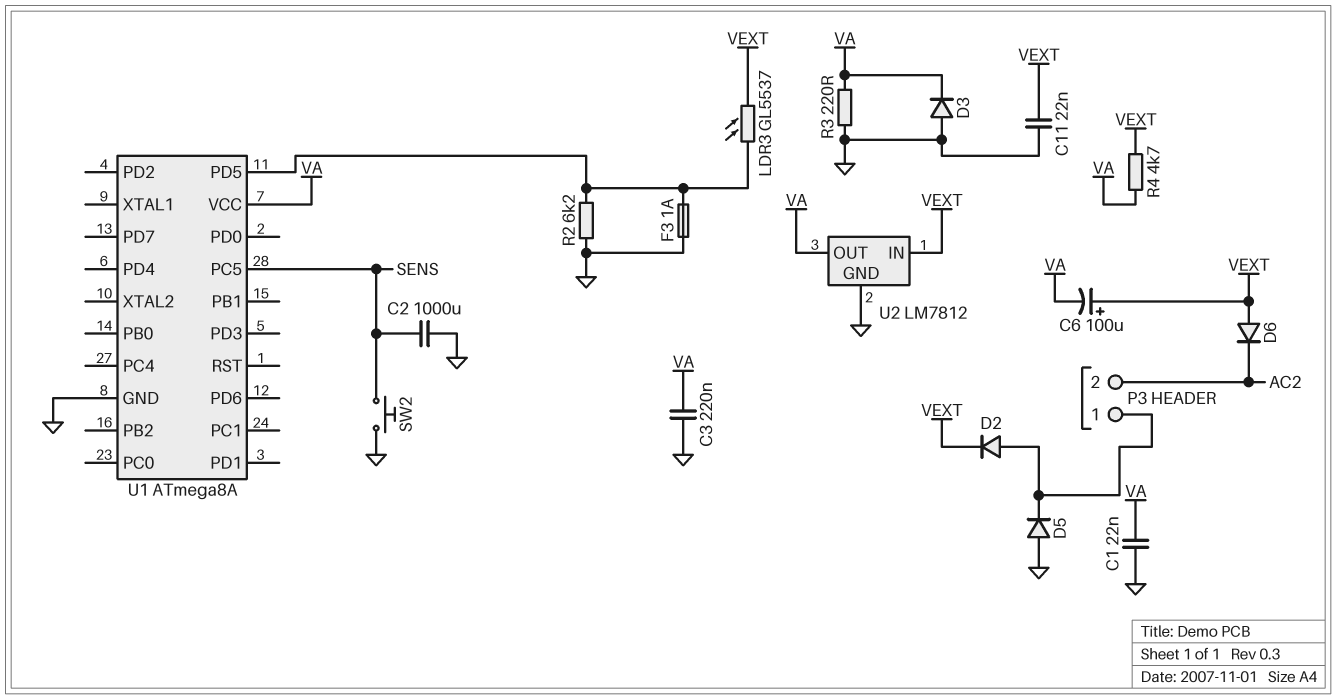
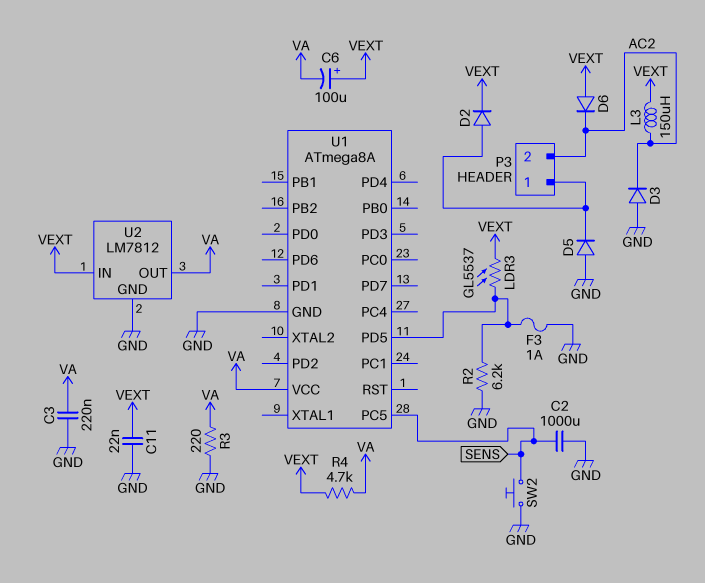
C1: 22nF (GND, VA) -> none
D3: diode (A GND, K VA) -> diode (A GND, K AC2)
L3: none -> 150uH (AC2, VEXT)

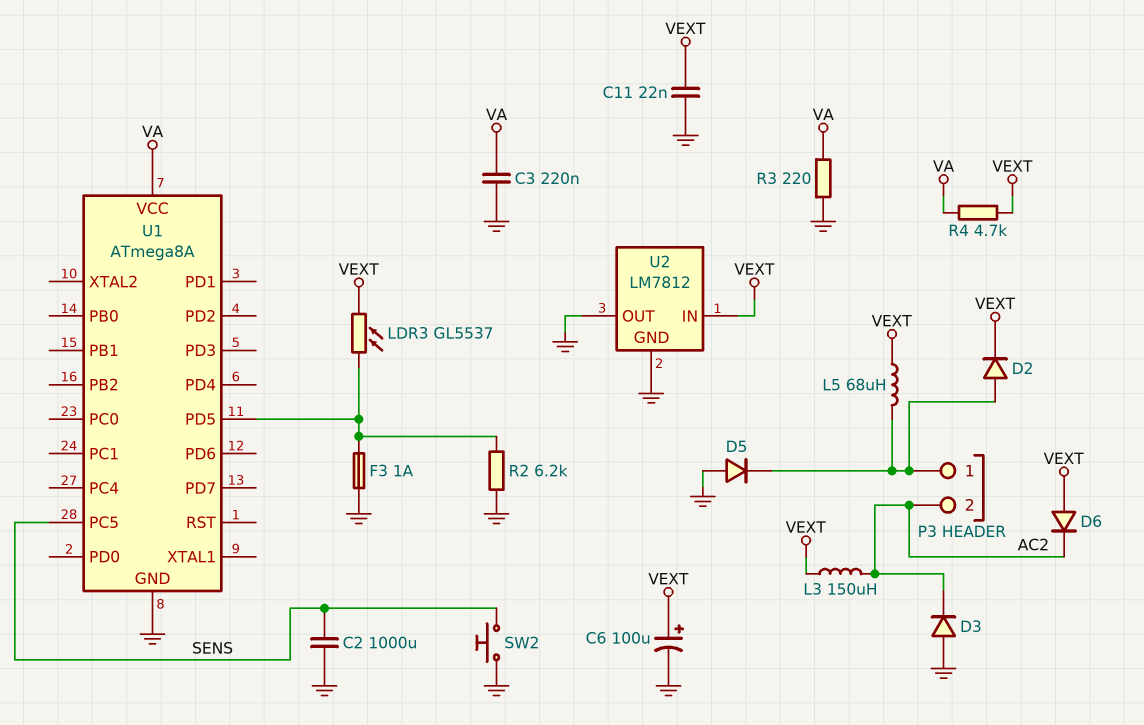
C6: 100uF (plus VEXT, minus VA) -> 100uF (plus VEXT, minus GND)
L5: none -> 68uH (P3/1, VEXT)
U2 pin OUT: VA -> GND

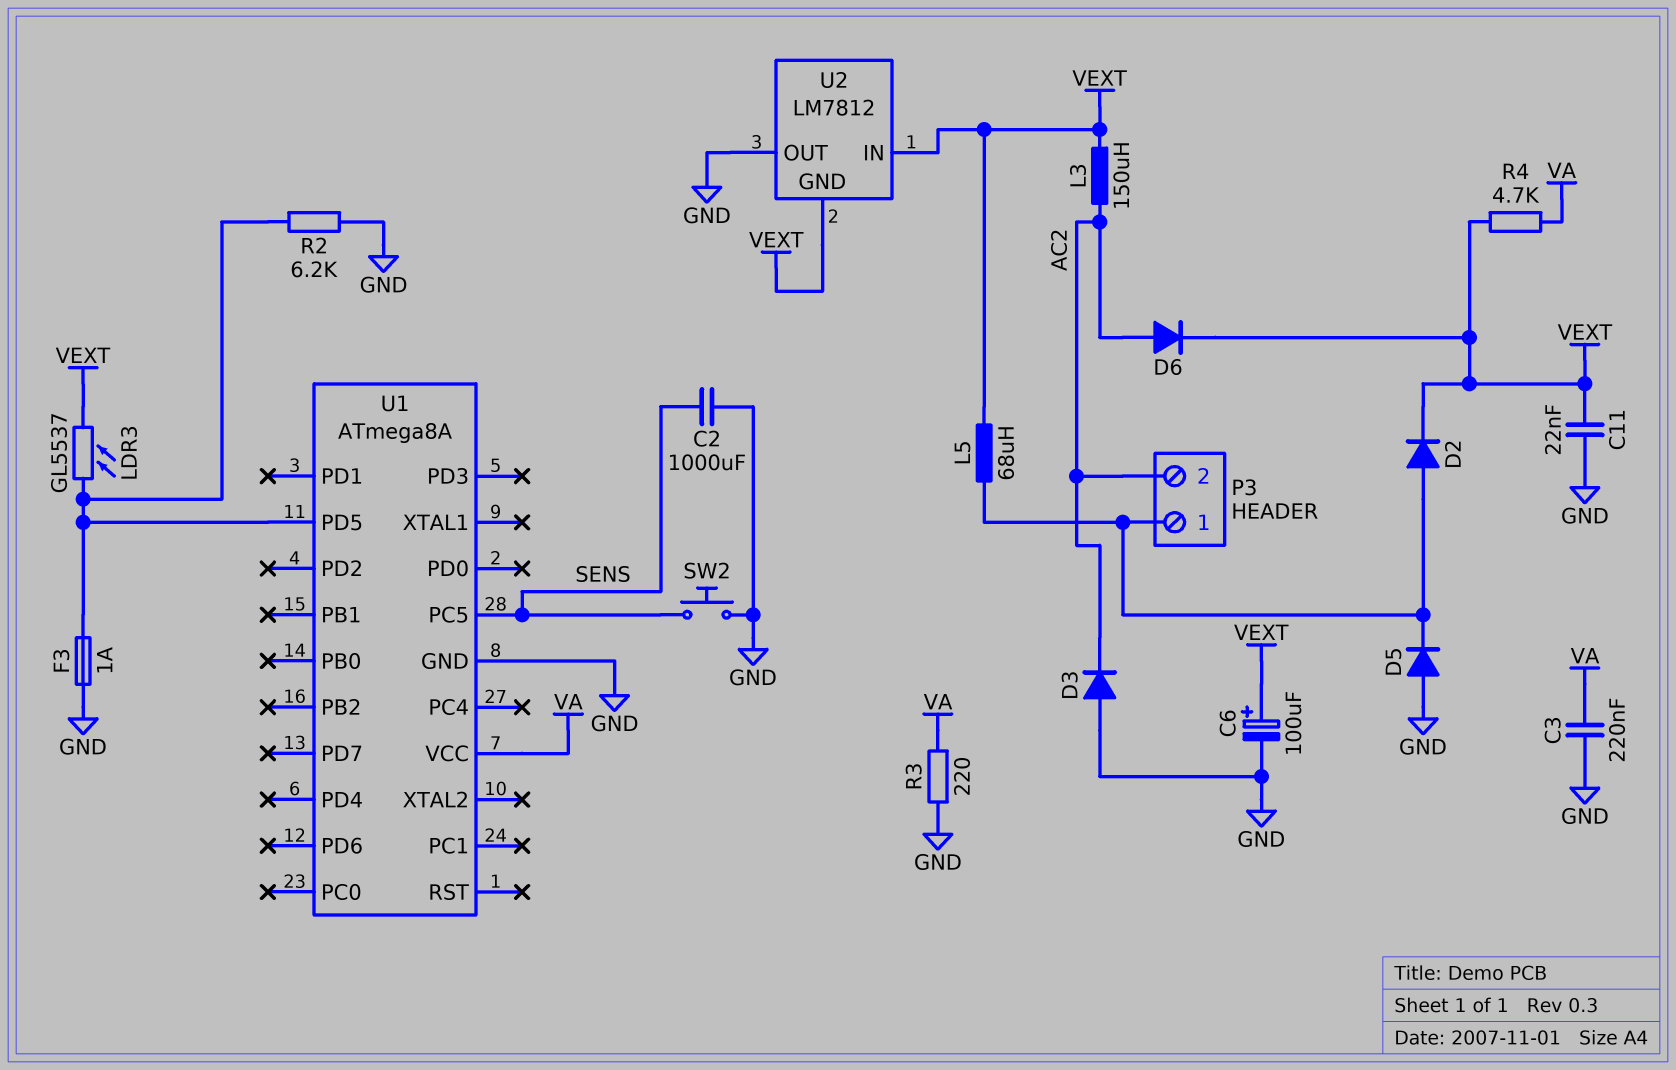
D6: diode (A VEXT, K AC2) -> diode (A AC2, K VEXT)
U2 pin GND: GND -> VEXT

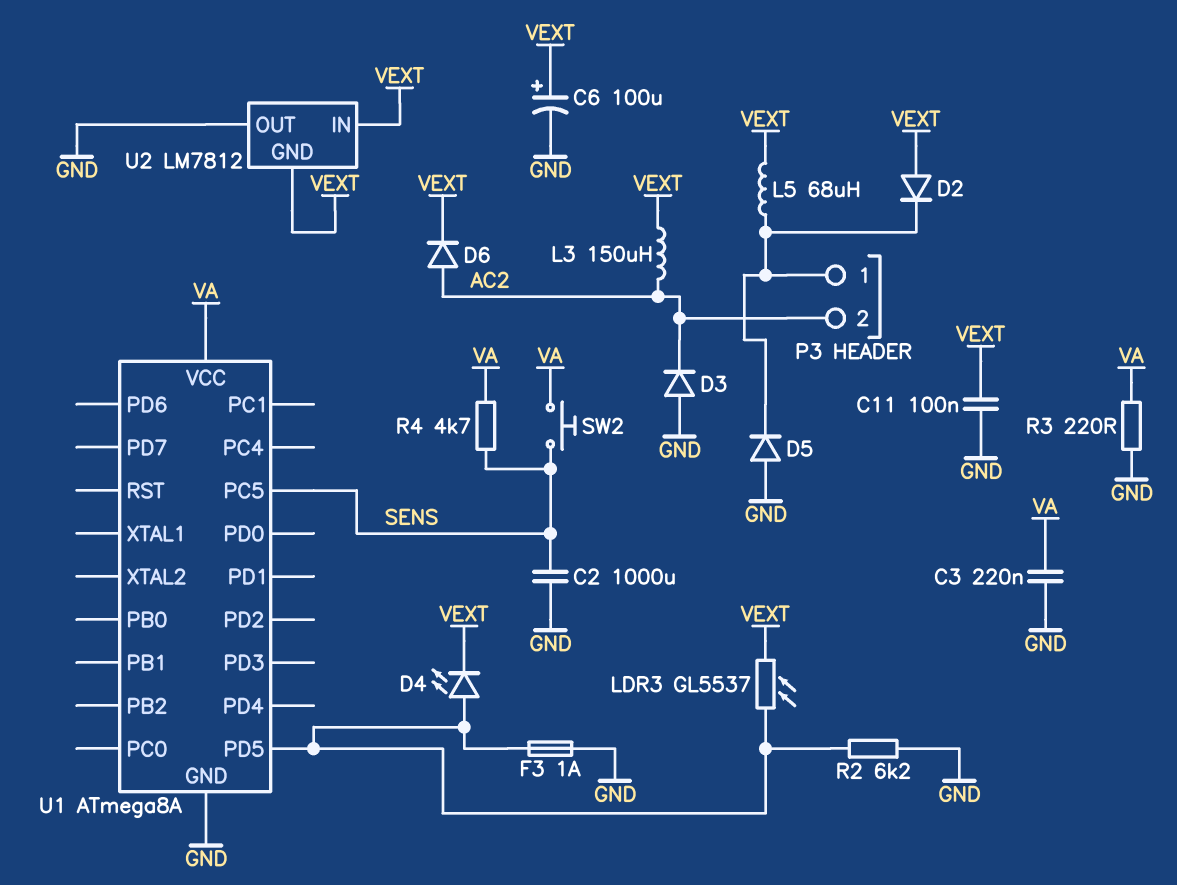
C11: 22nF (GND, VEXT) -> 100nF (GND, VEXT)
D2: diode (A P3/1, K VEXT) -> diode (A VEXT, K P3/1)
D4: none -> LED (A U1/PD5, K VEXT)
R4: 4.7k (VA, VEXT) -> 4.7k (SENS, VA)
SW2: button (GND, SENS) -> button (SENS, VA)

